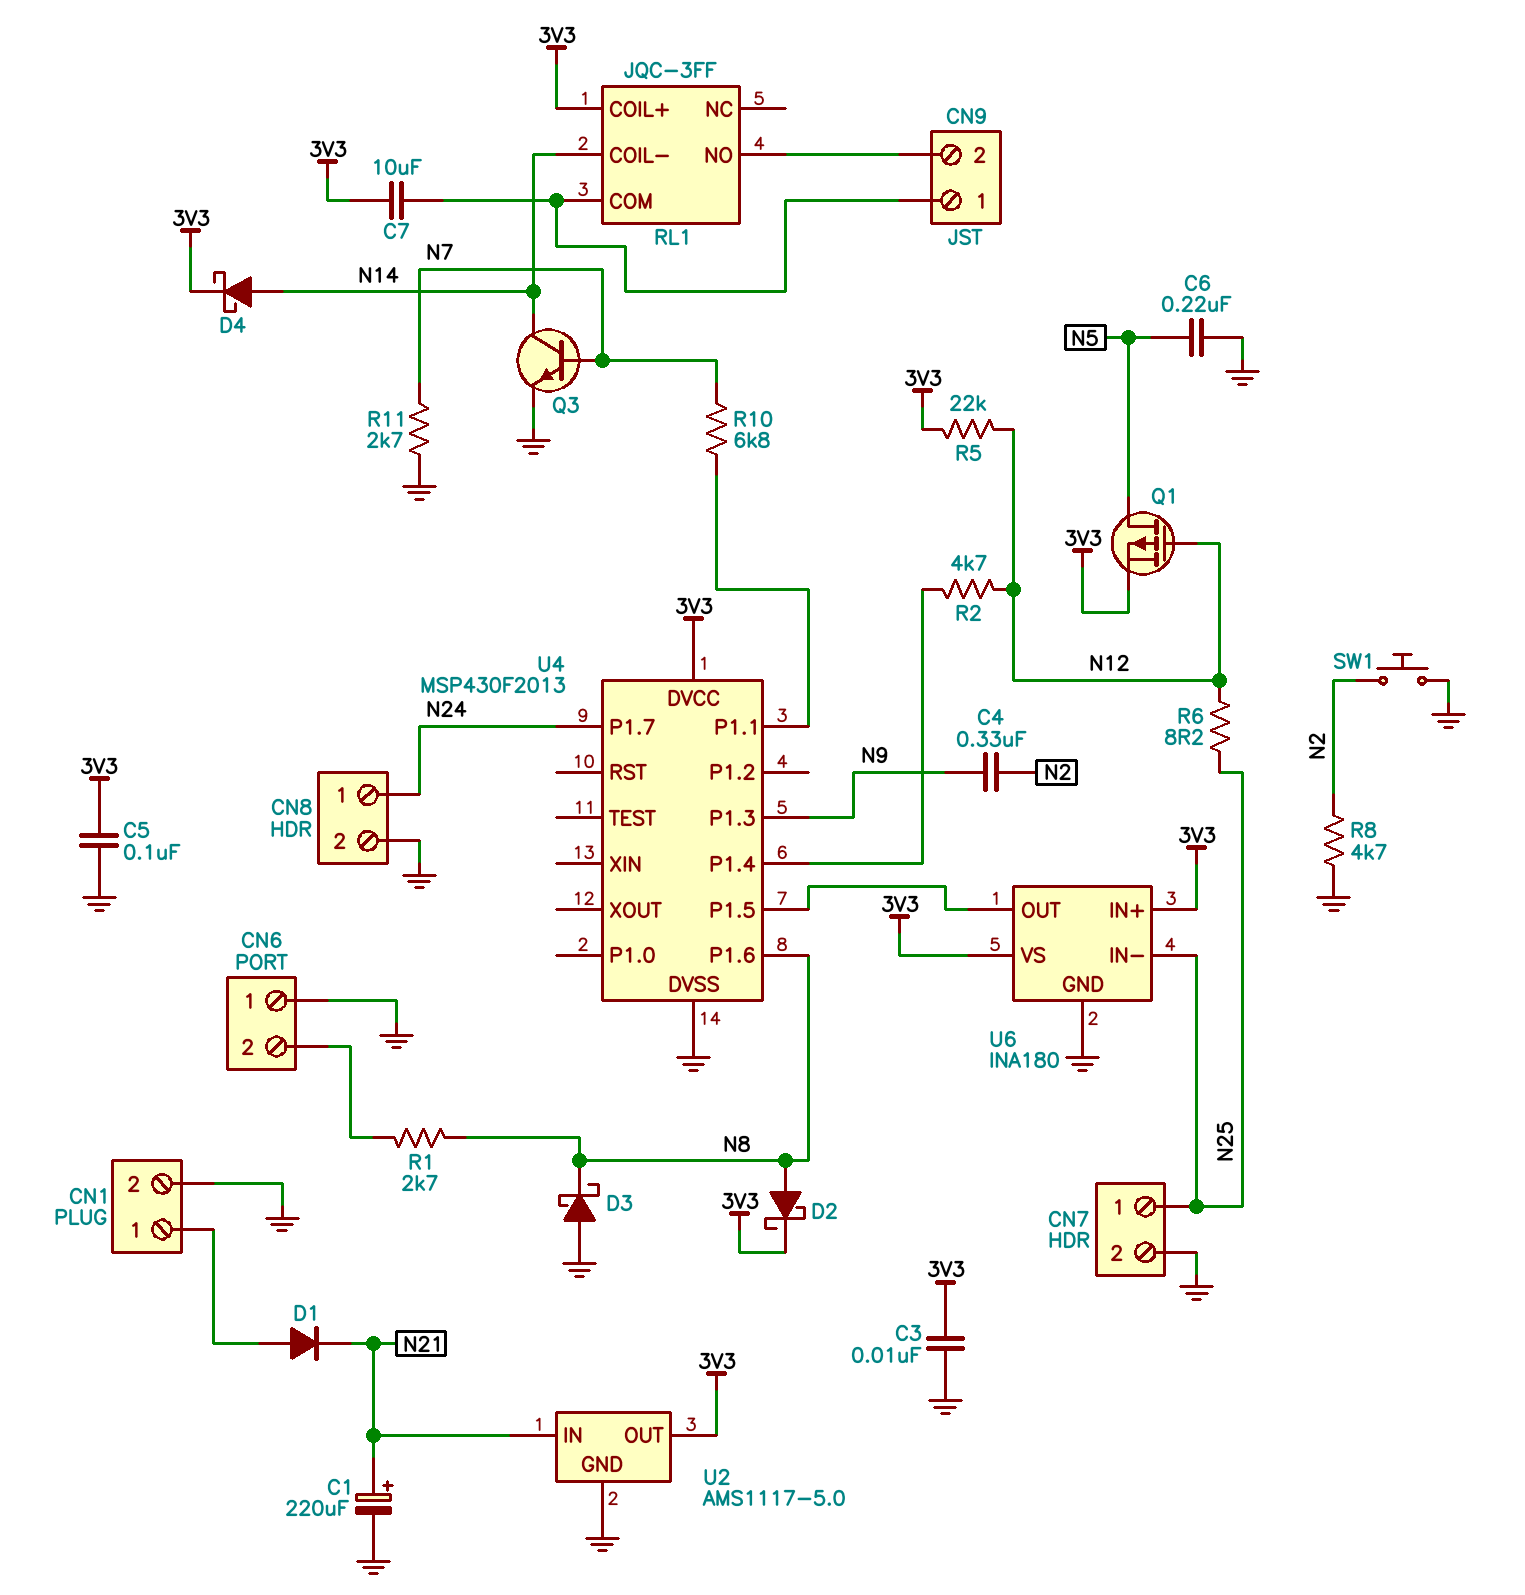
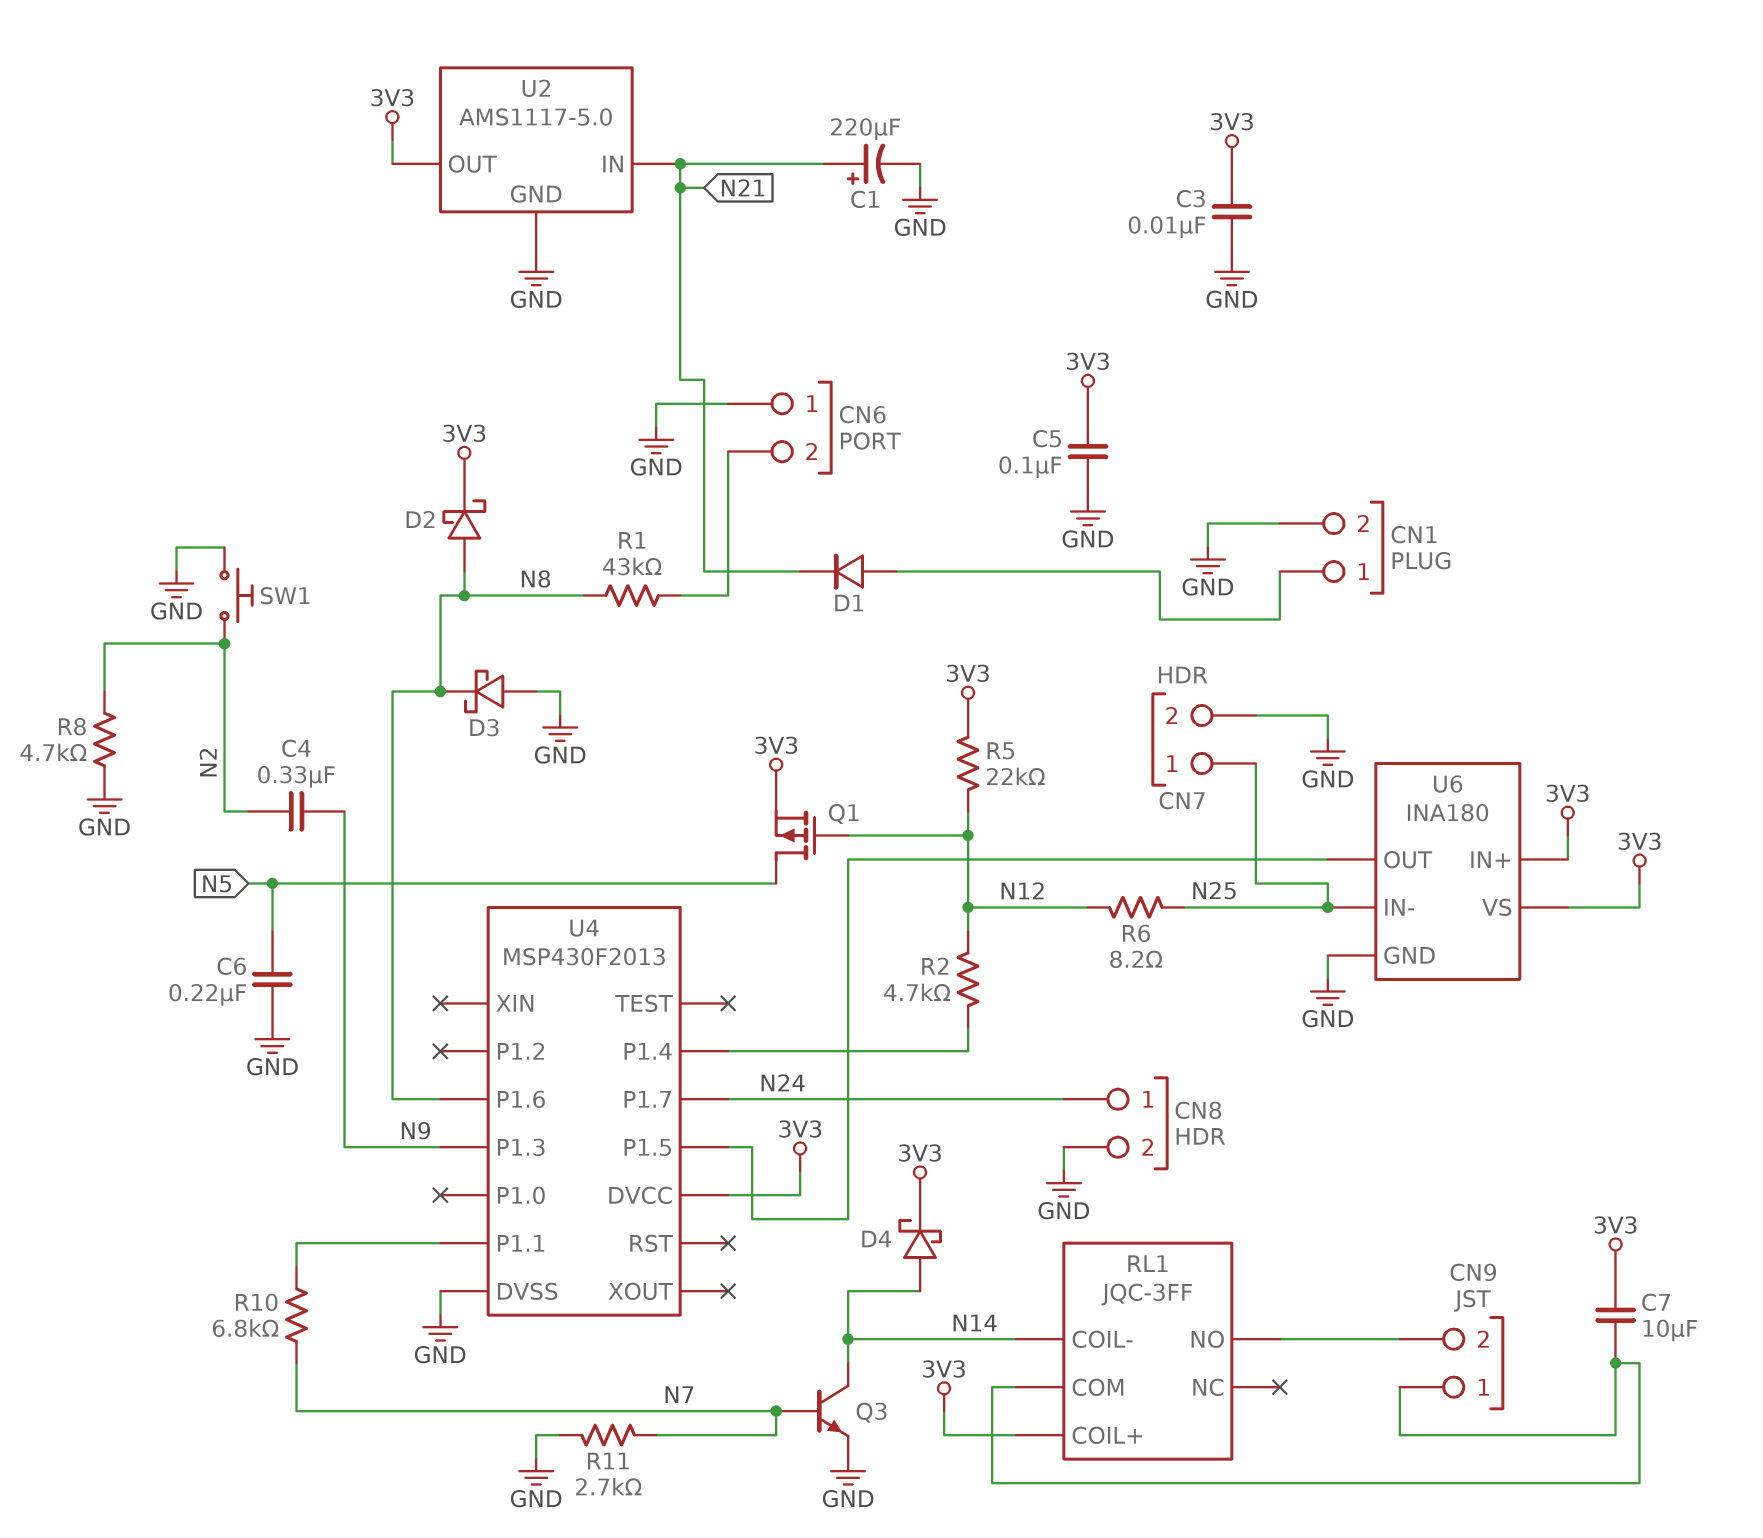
R1: 2.7k (CN6/2, N8) -> 43k (CN6/2, N8)

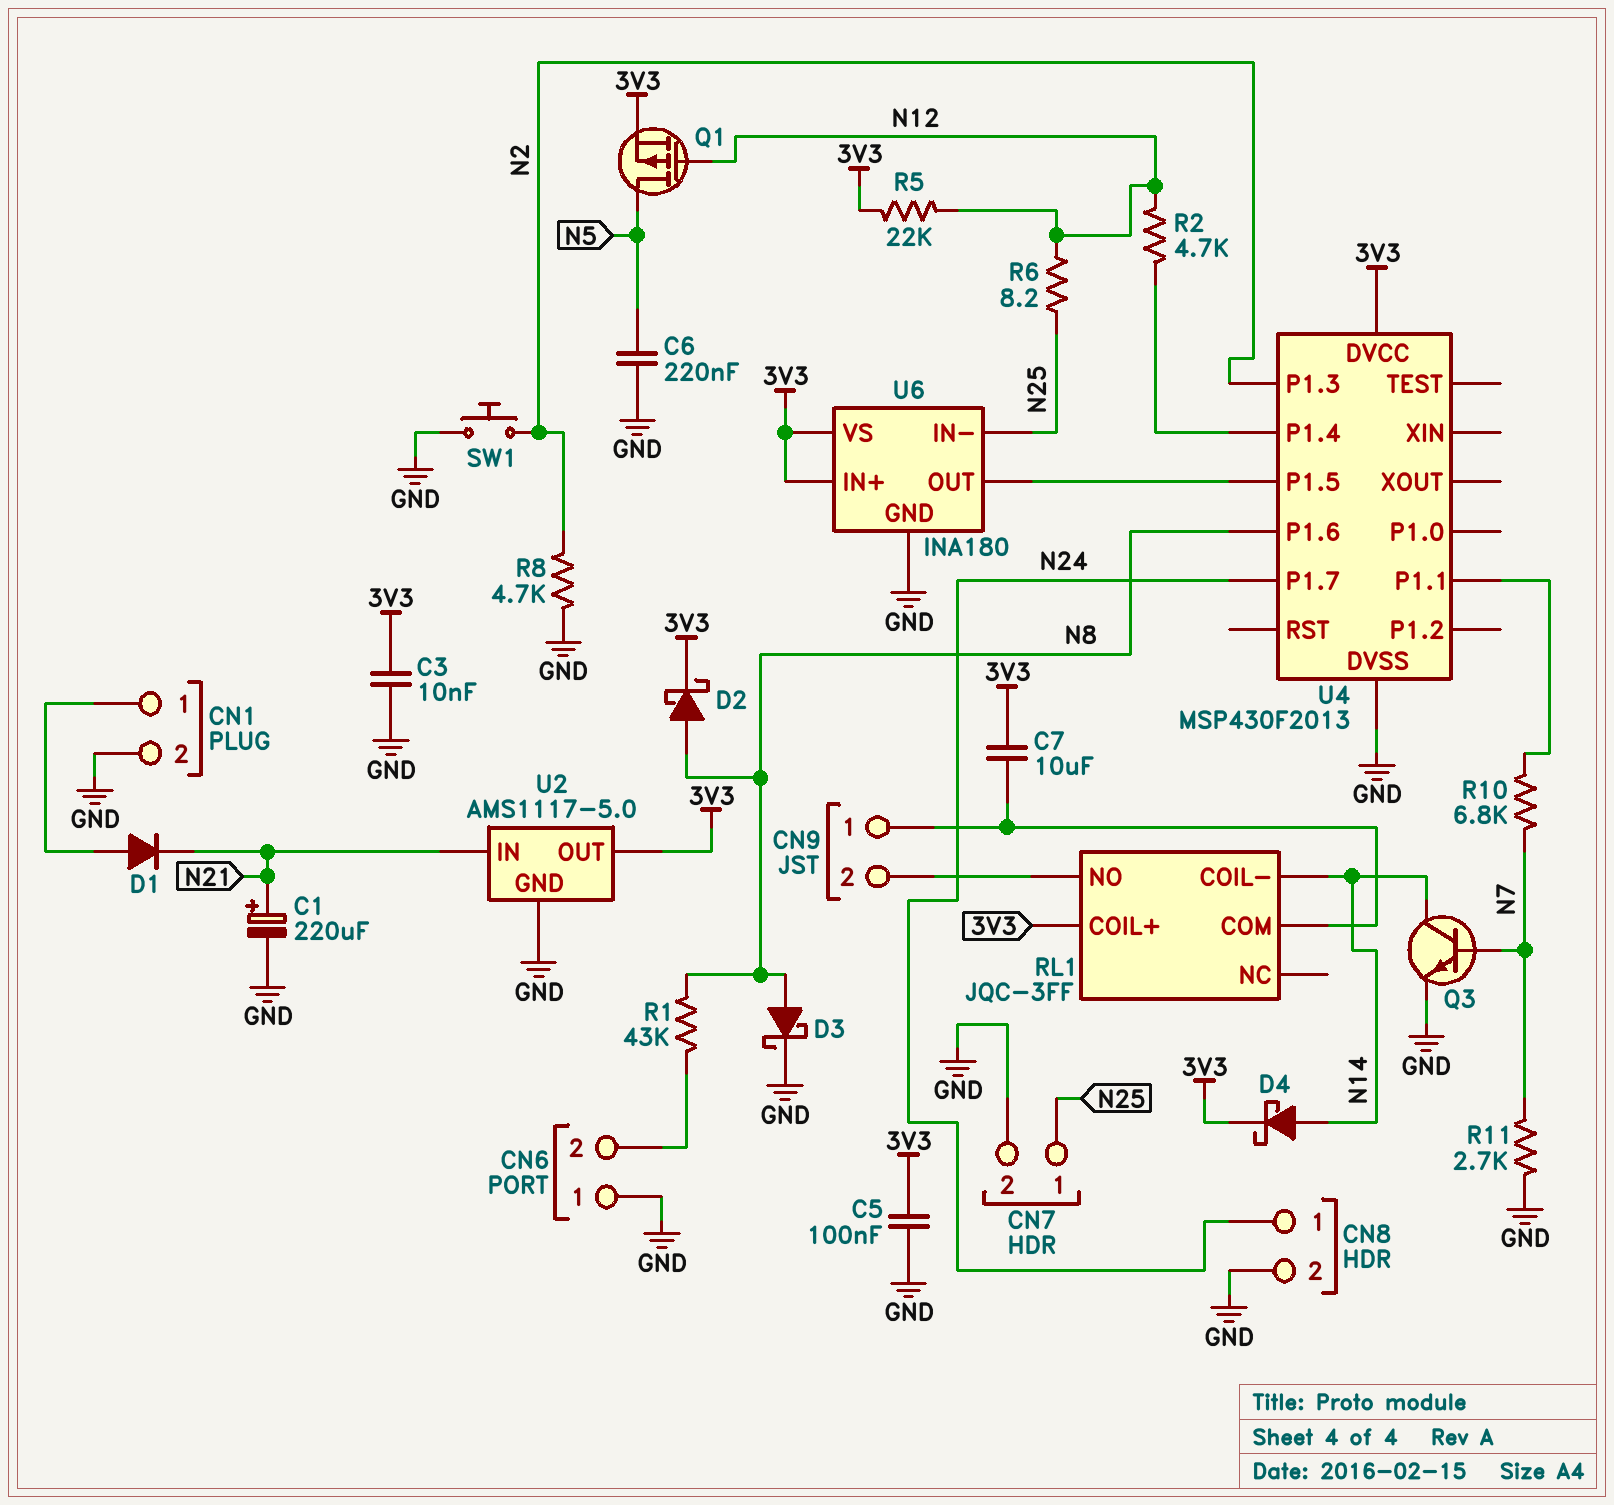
C4: 330nF (N2, N9) -> none
D3: schottky (A GND, K N8) -> schottky (A N8, K GND)
U4 pin P1.3: N9 -> N2

